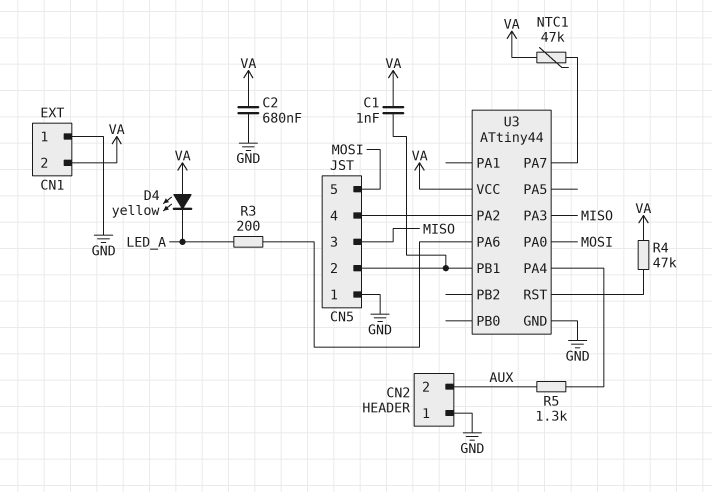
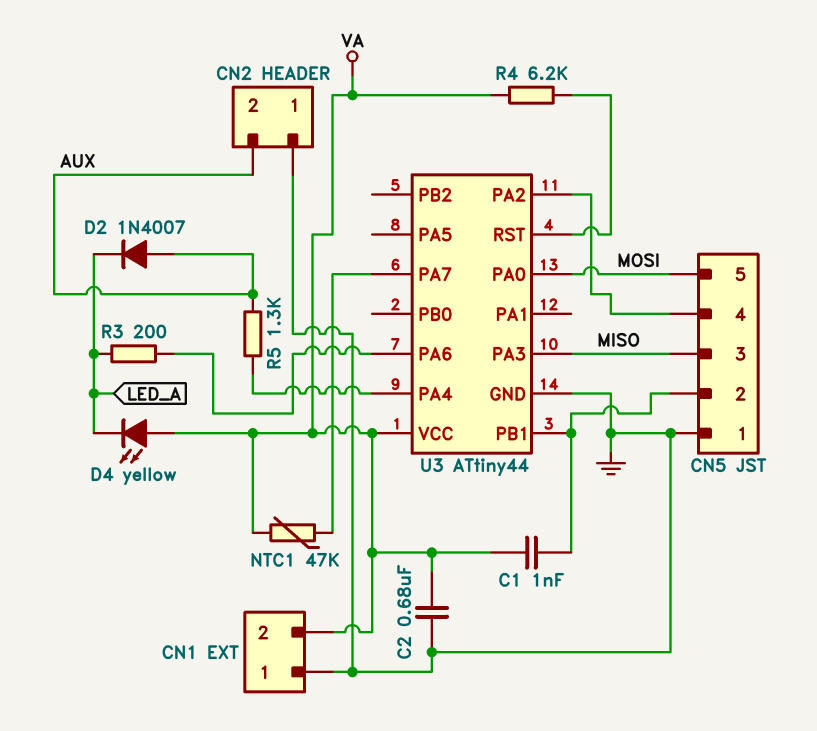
D2: none -> diode 1N4007 (A AUX, K LED_A)
R4: 47k (U3/RST, VA) -> 6.2k (U3/RST, VA)

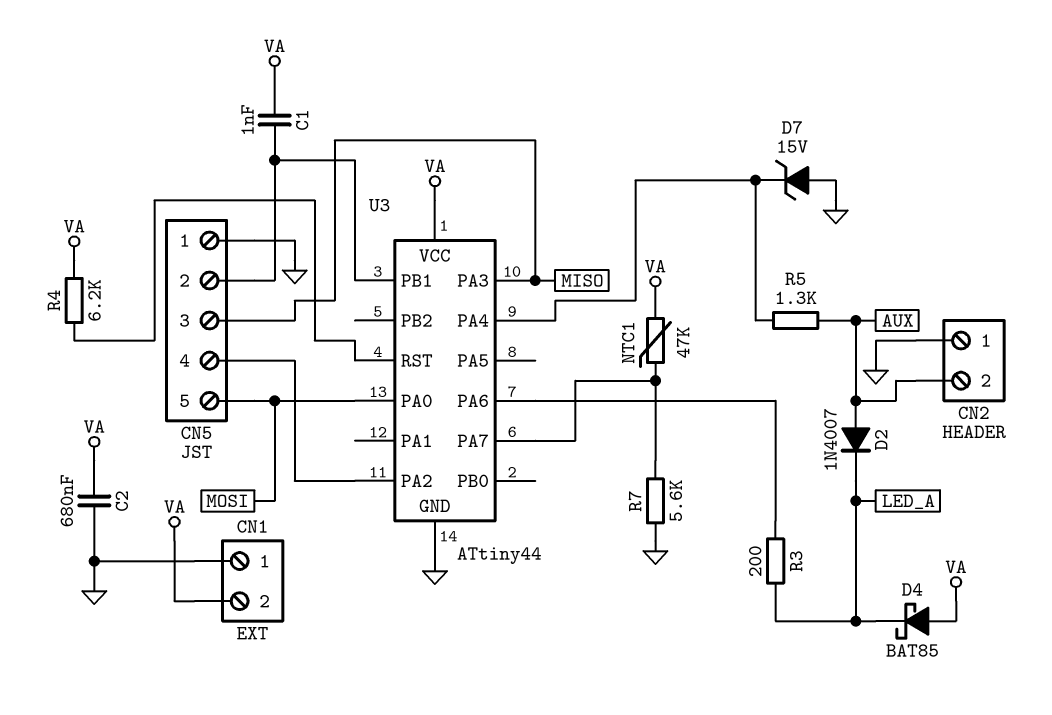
D4: LED yellow (A VA, K LED_A) -> schottky BAT85 (A VA, K LED_A)
D7: none -> zener 15V (A GND, K U3/PA4)
R7: none -> 5.6k (GND, U3/PA7)

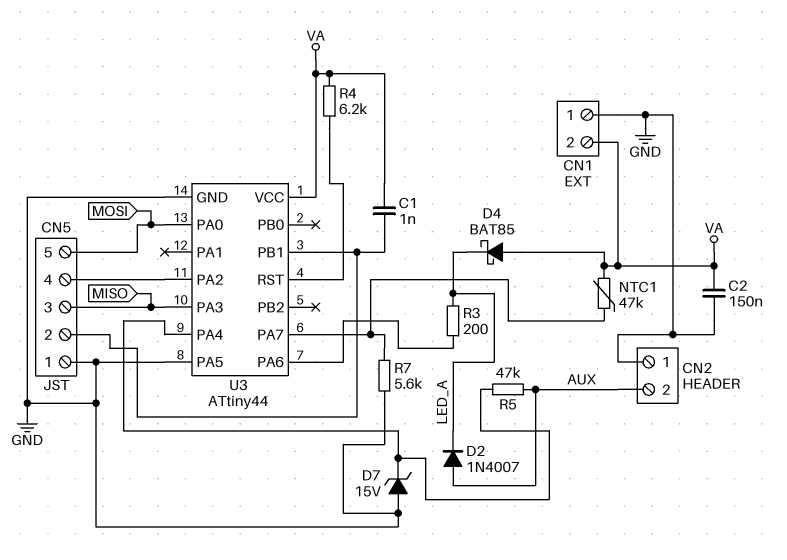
C2: 680nF (GND, VA) -> 150nF (GND, VA)
R5: 1.3k (AUX, U3/PA4) -> 47k (AUX, U3/PA4)
U3 pin PA5: none -> GND

